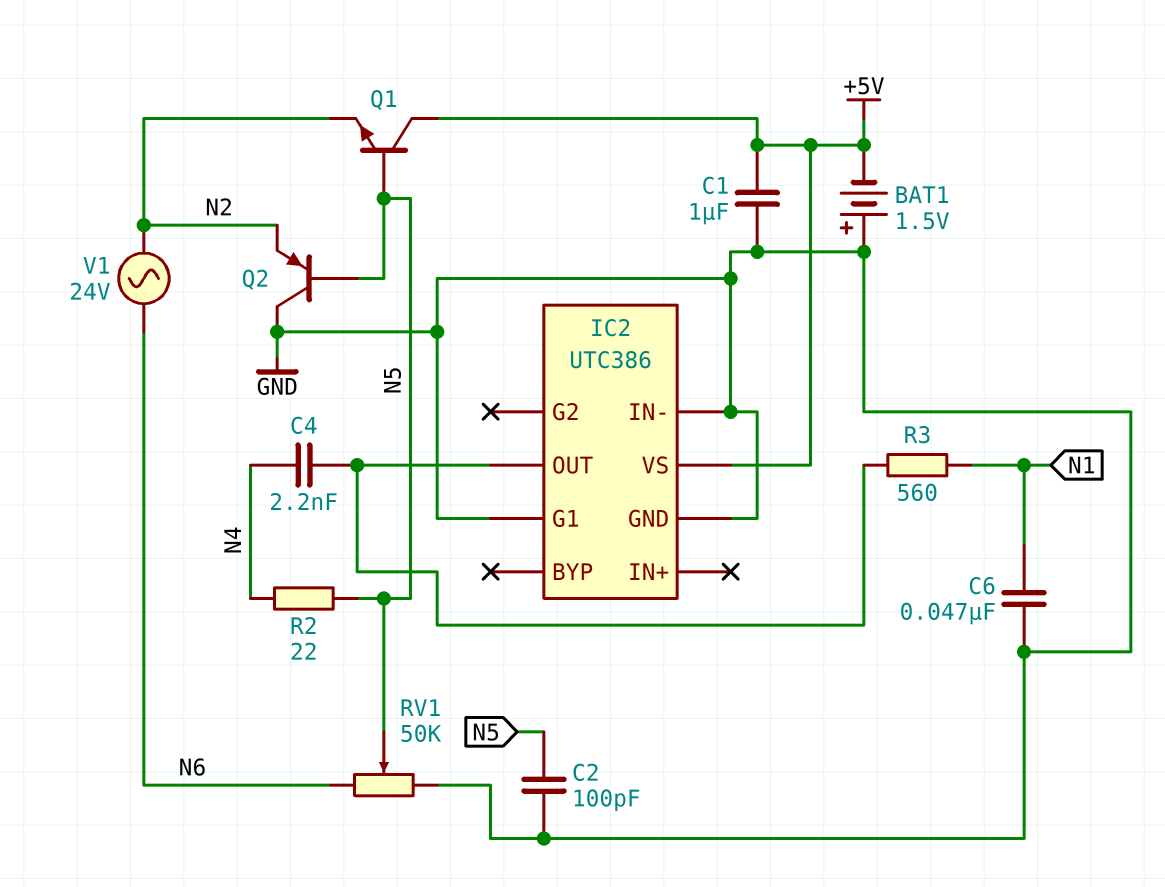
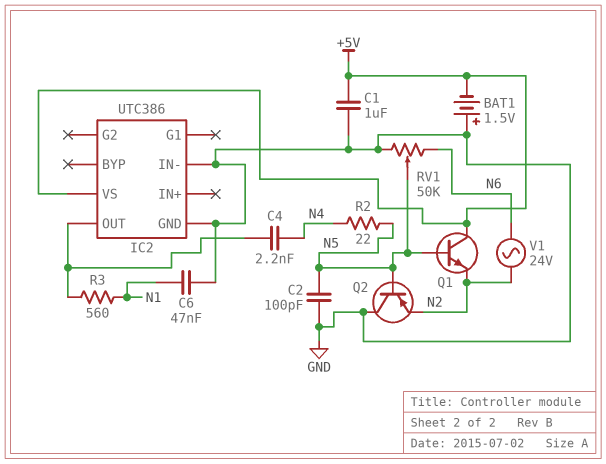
IC2 pin G1: GND -> none

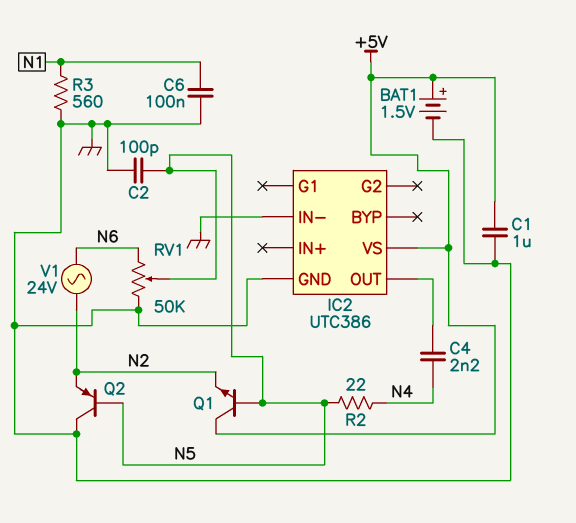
BAT1: 1.5V (plus GND, minus +5V) -> 1.5V (plus +5V, minus GND)
C6: 47nF (GND, N1) -> 100nF (GND, N1)
R3: 560 (IC2/OUT, N1) -> 560 (GND, N1)

